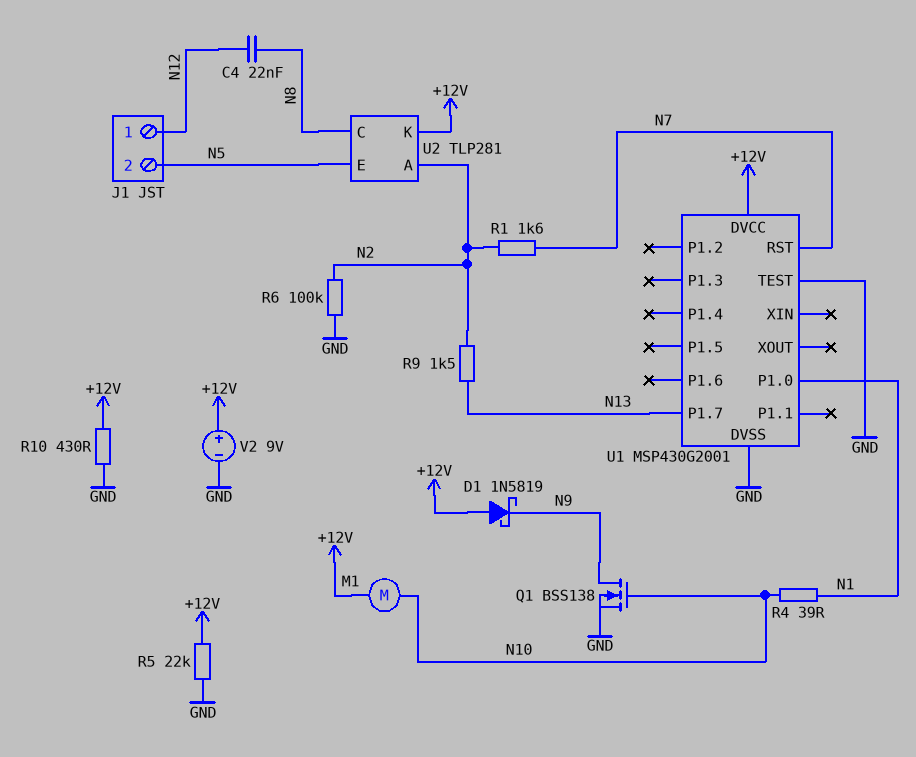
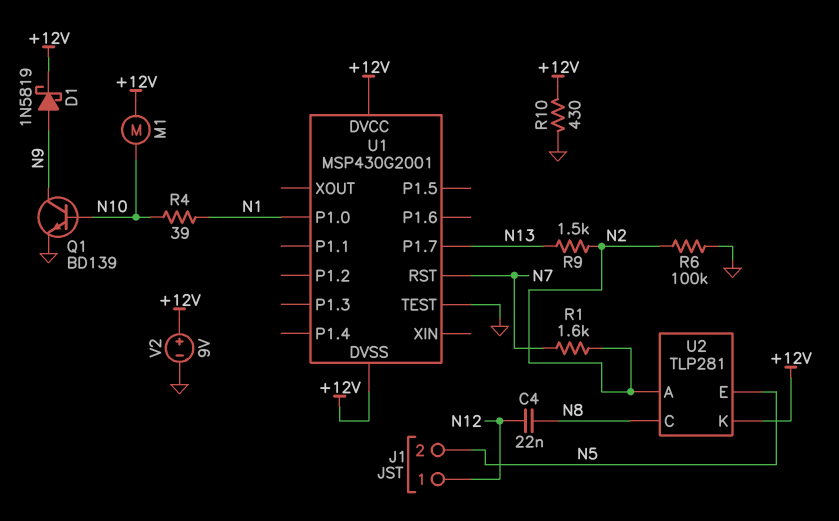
D1: schottky 1N5819 (A +12V, K N9) -> schottky 1N5819 (A N9, K +12V)
Q1: NMOS BSS138 (G N10, D N9, S GND) -> NPN BD139 (B N10, C N9, E GND)
R5: 22k (+12V, GND) -> none
U1 pin DVSS: GND -> +12V

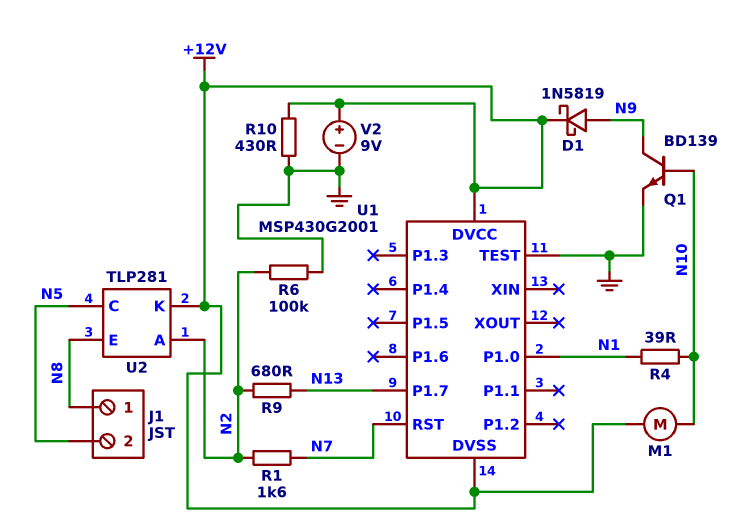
C4: 22nF (N8, N12) -> none
J1 pin 1: N12 -> N8
R9: 1.5k (N2, N13) -> 680 (N2, N13)
U2 pin C: N8 -> N5
U2 pin E: N5 -> N8

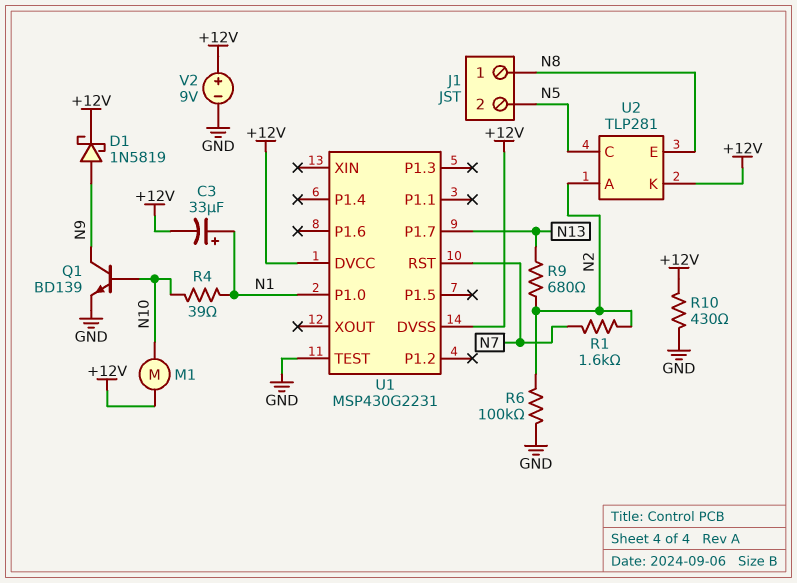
C3: none -> 33uF (plus N1, minus +12V)
U1: MSP430G2001 -> MSP430G2231

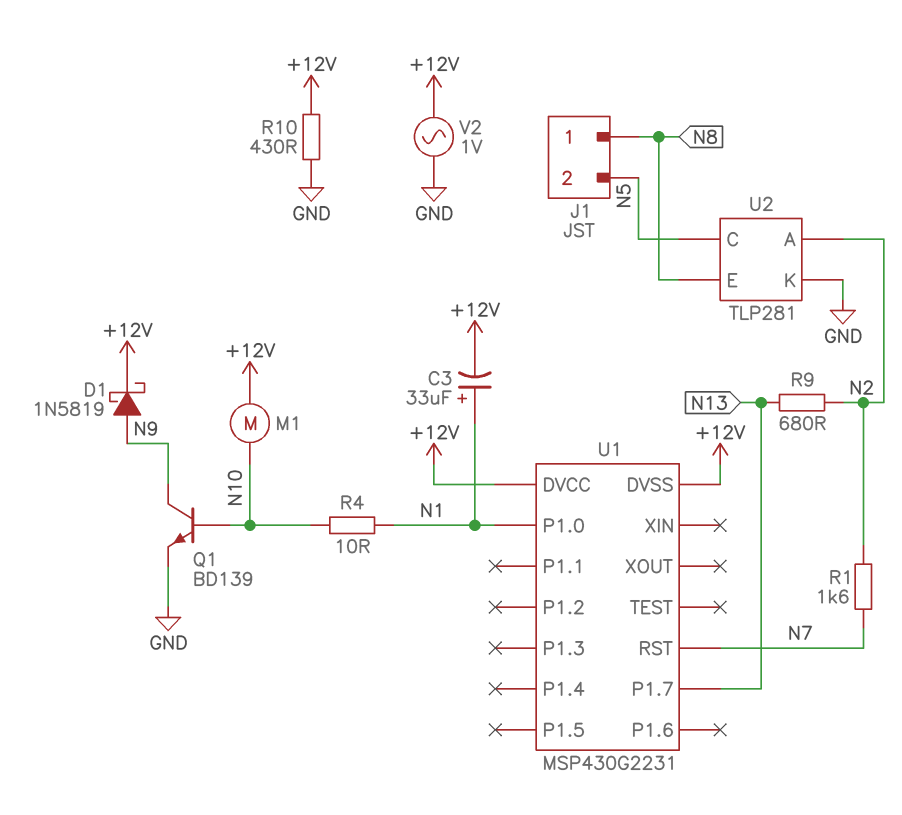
R4: 39 (N1, N10) -> 10 (N1, N10)
R6: 100k (GND, N2) -> none
U1 pin TEST: GND -> none
U2 pin K: +12V -> GND
V2: 9V (plus +12V, minus GND) -> AC 1V (+12V, GND)

